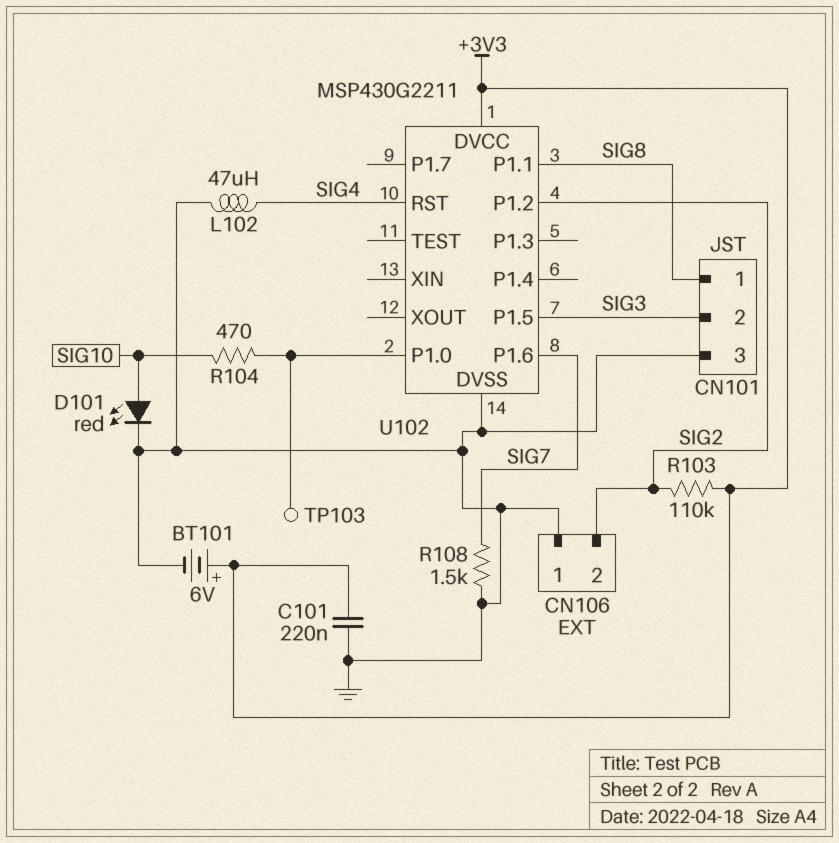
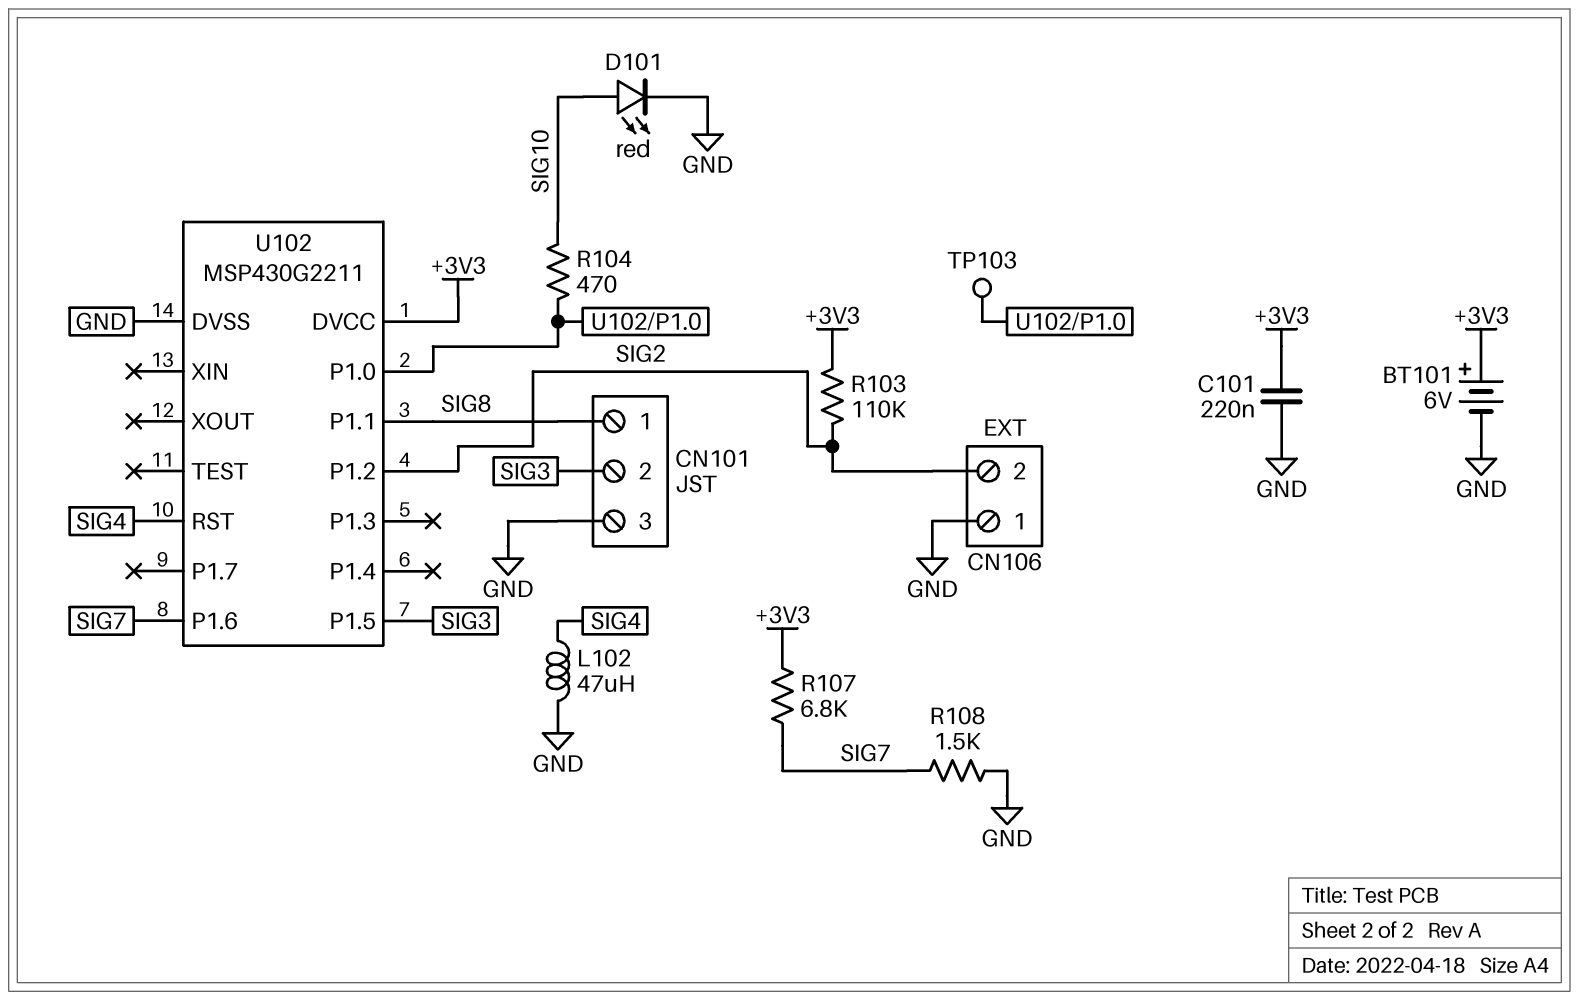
R107: none -> 6.8k (+3V3, SIG7)

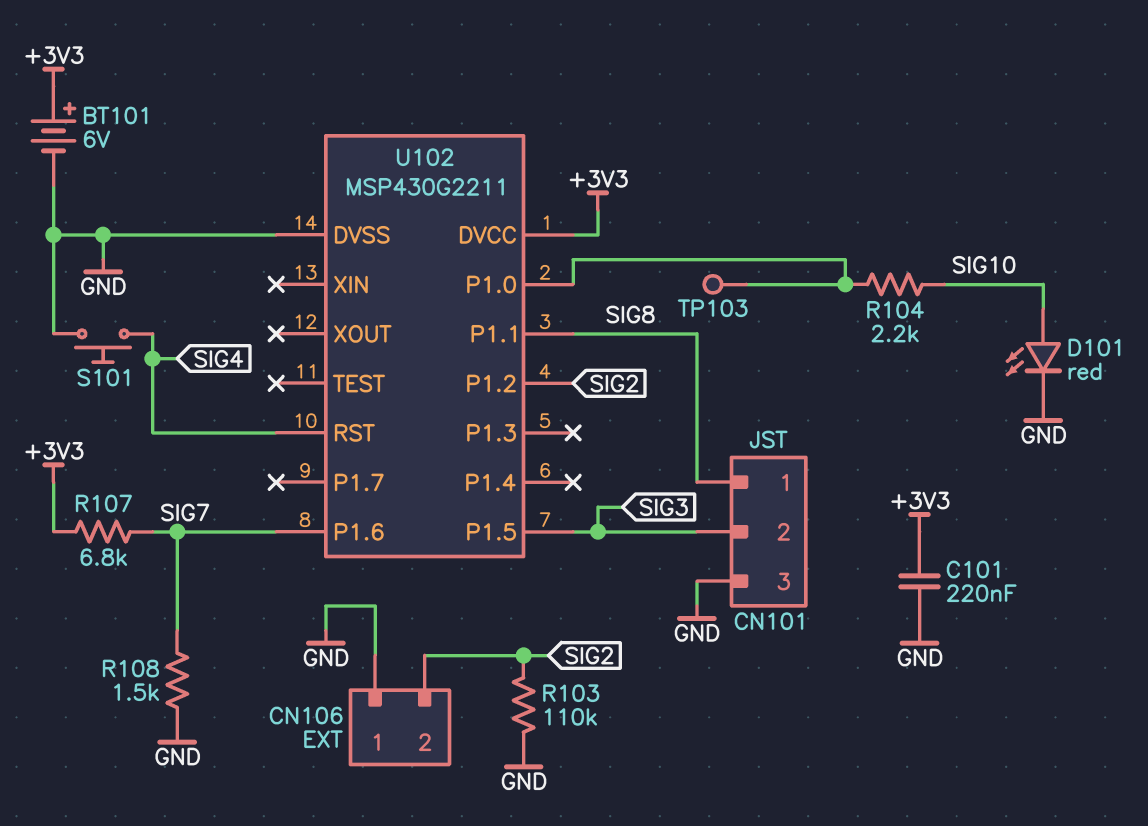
L102: 47uH (GND, SIG4) -> none
R103: 110k (+3V3, SIG2) -> 110k (GND, SIG2)
R104: 470 (SIG10, U102/P1.0) -> 2.2k (SIG10, U102/P1.0)
S101: none -> button (GND, SIG4)

